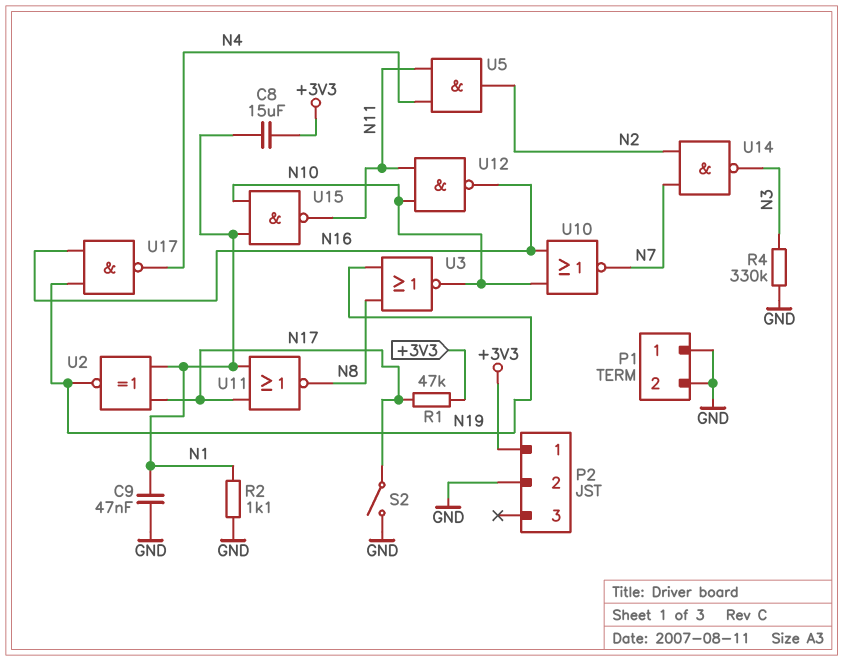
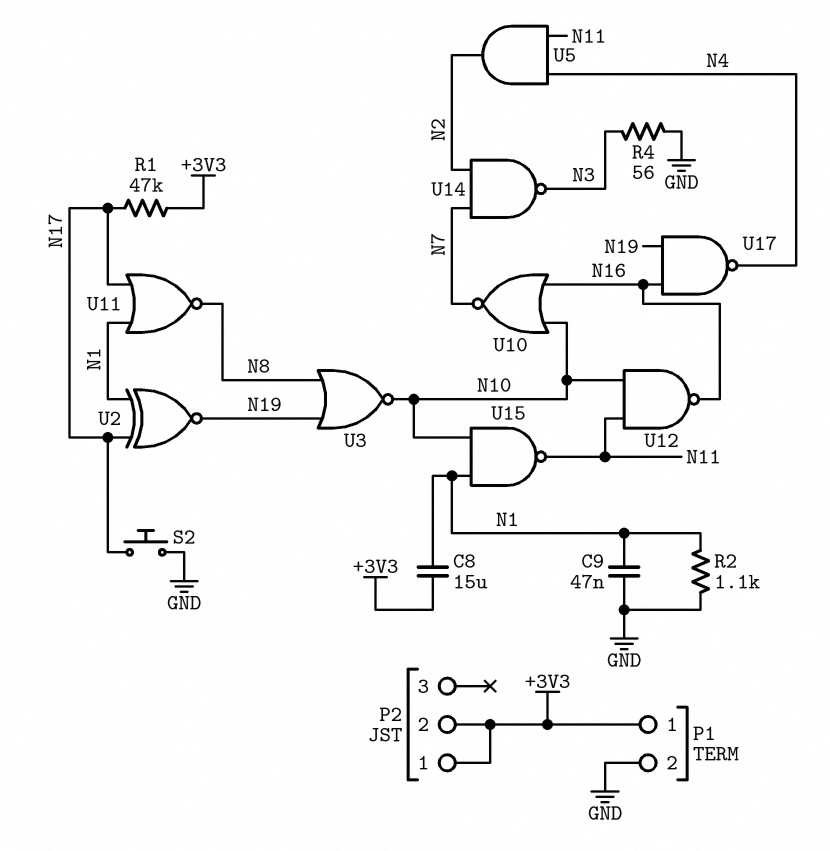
P1 pin 1: GND -> +3V3
P2 pin 2: GND -> +3V3
R4: 330k (GND, N3) -> 56 (GND, N3)
S2: switch (GND, N17) -> button (GND, N17)

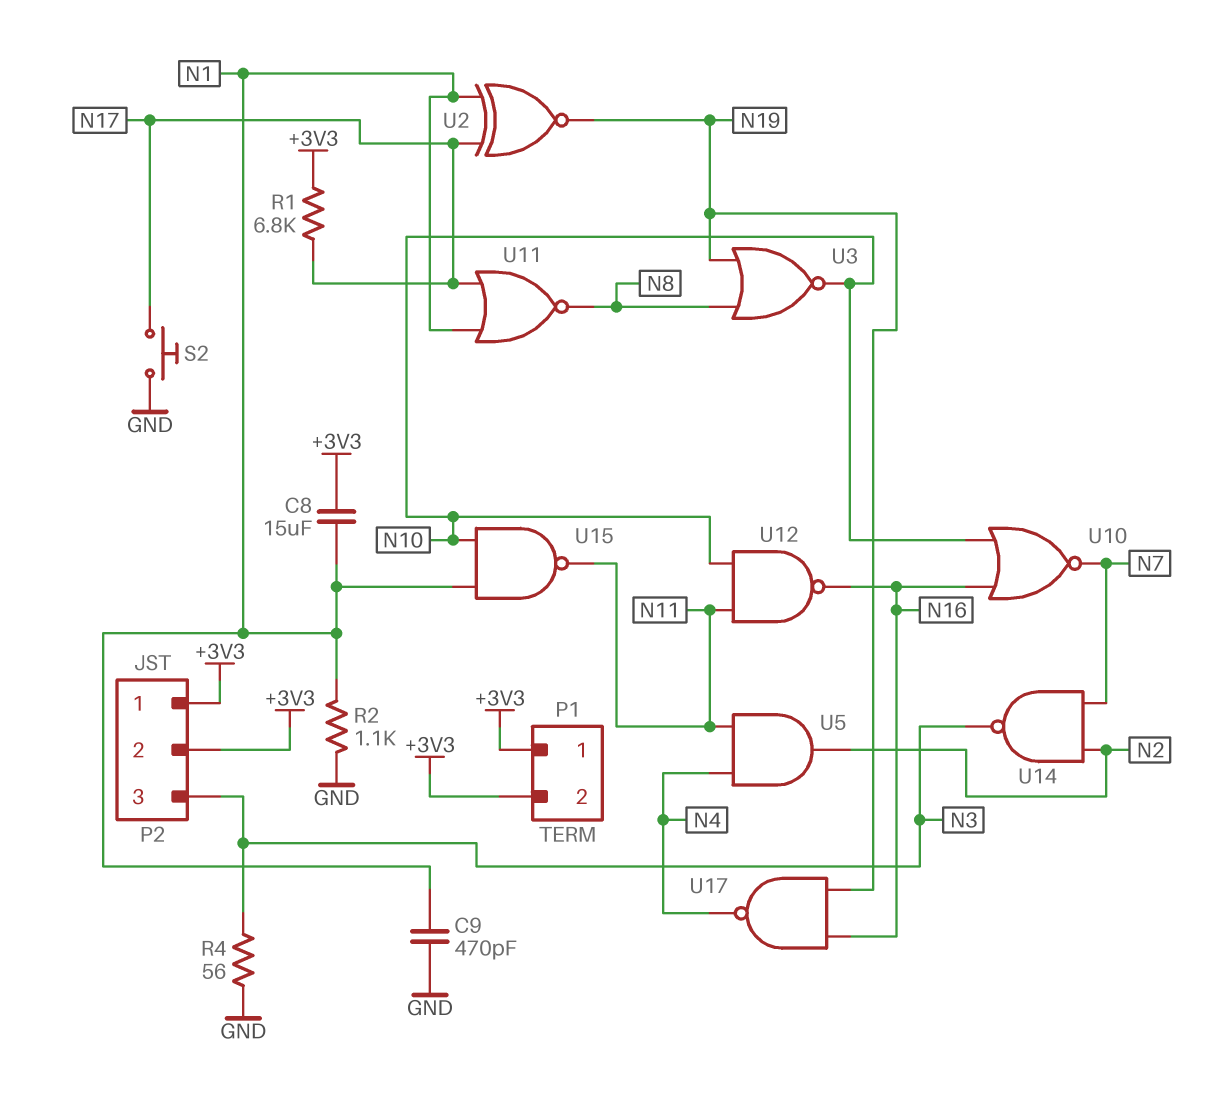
C9: 47nF (GND, N1) -> 470pF (GND, N1)
P1 pin 2: GND -> +3V3
P2 pin 3: none -> N3
R1: 47k (+3V3, N17) -> 6.8k (+3V3, N17)

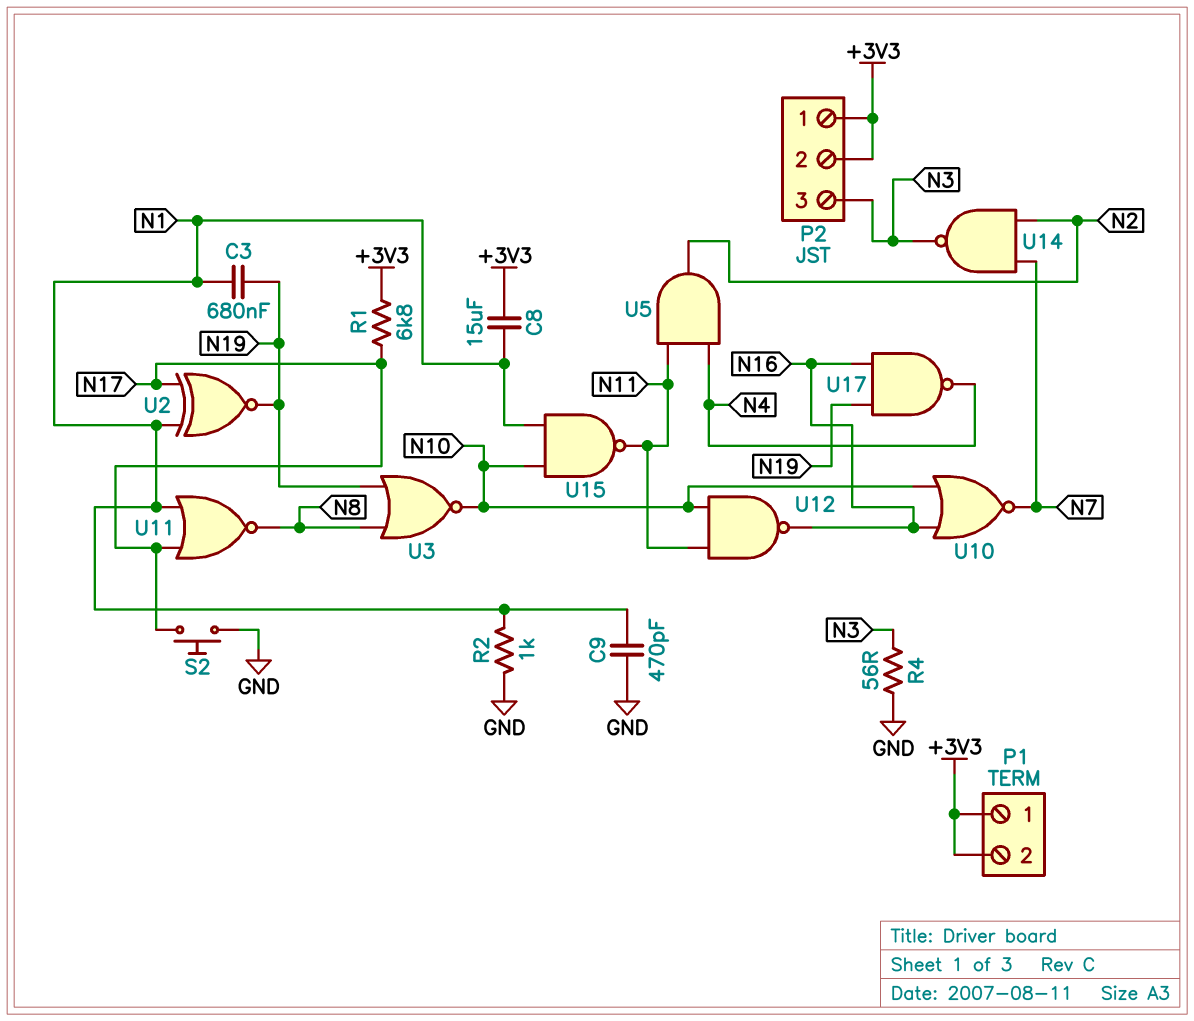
C3: none -> 680nF (N1, N19)
R2: 1.1k (GND, N1) -> 1k (GND, N1)

